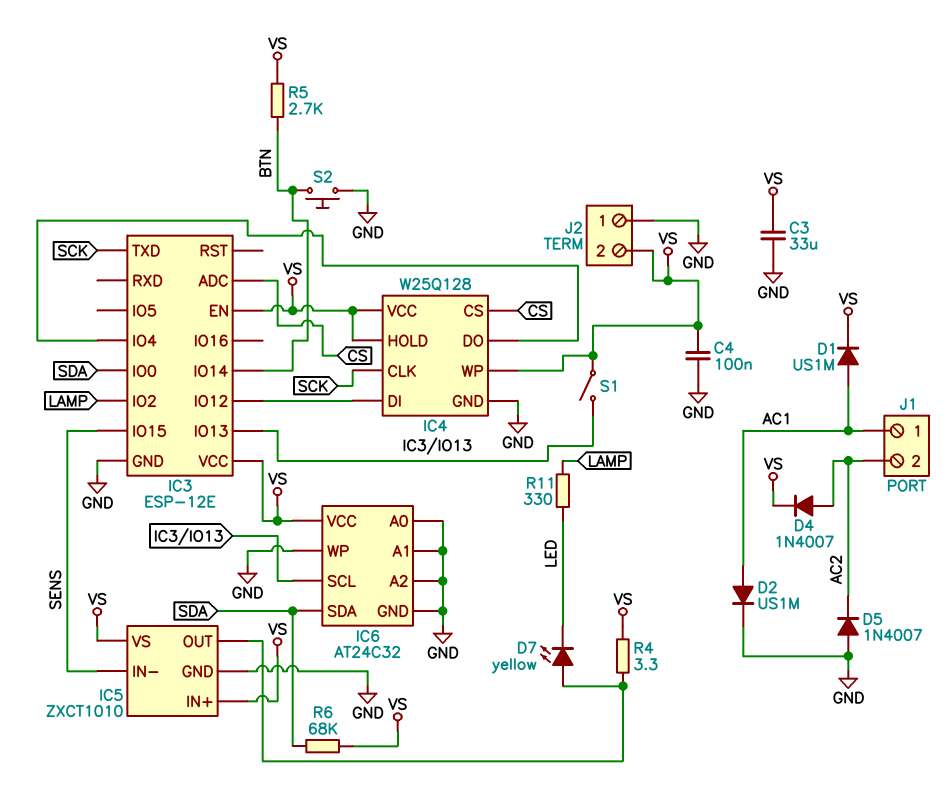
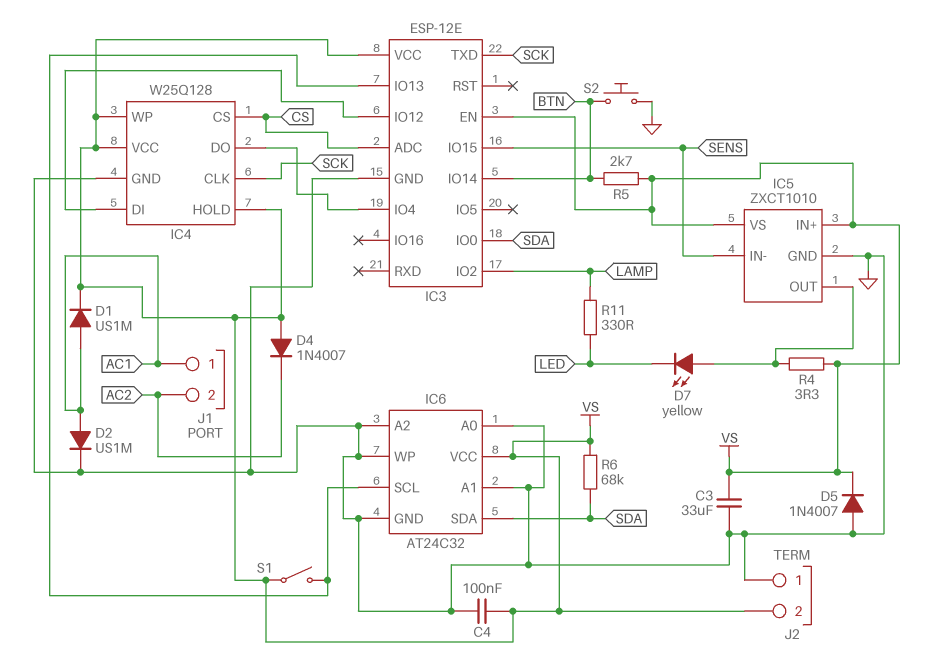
D4: diode 1N4007 (A AC2, K VS) -> diode 1N4007 (A VS, K AC2)
D5: diode 1N4007 (A GND, K AC2) -> diode 1N4007 (A GND, K VS)

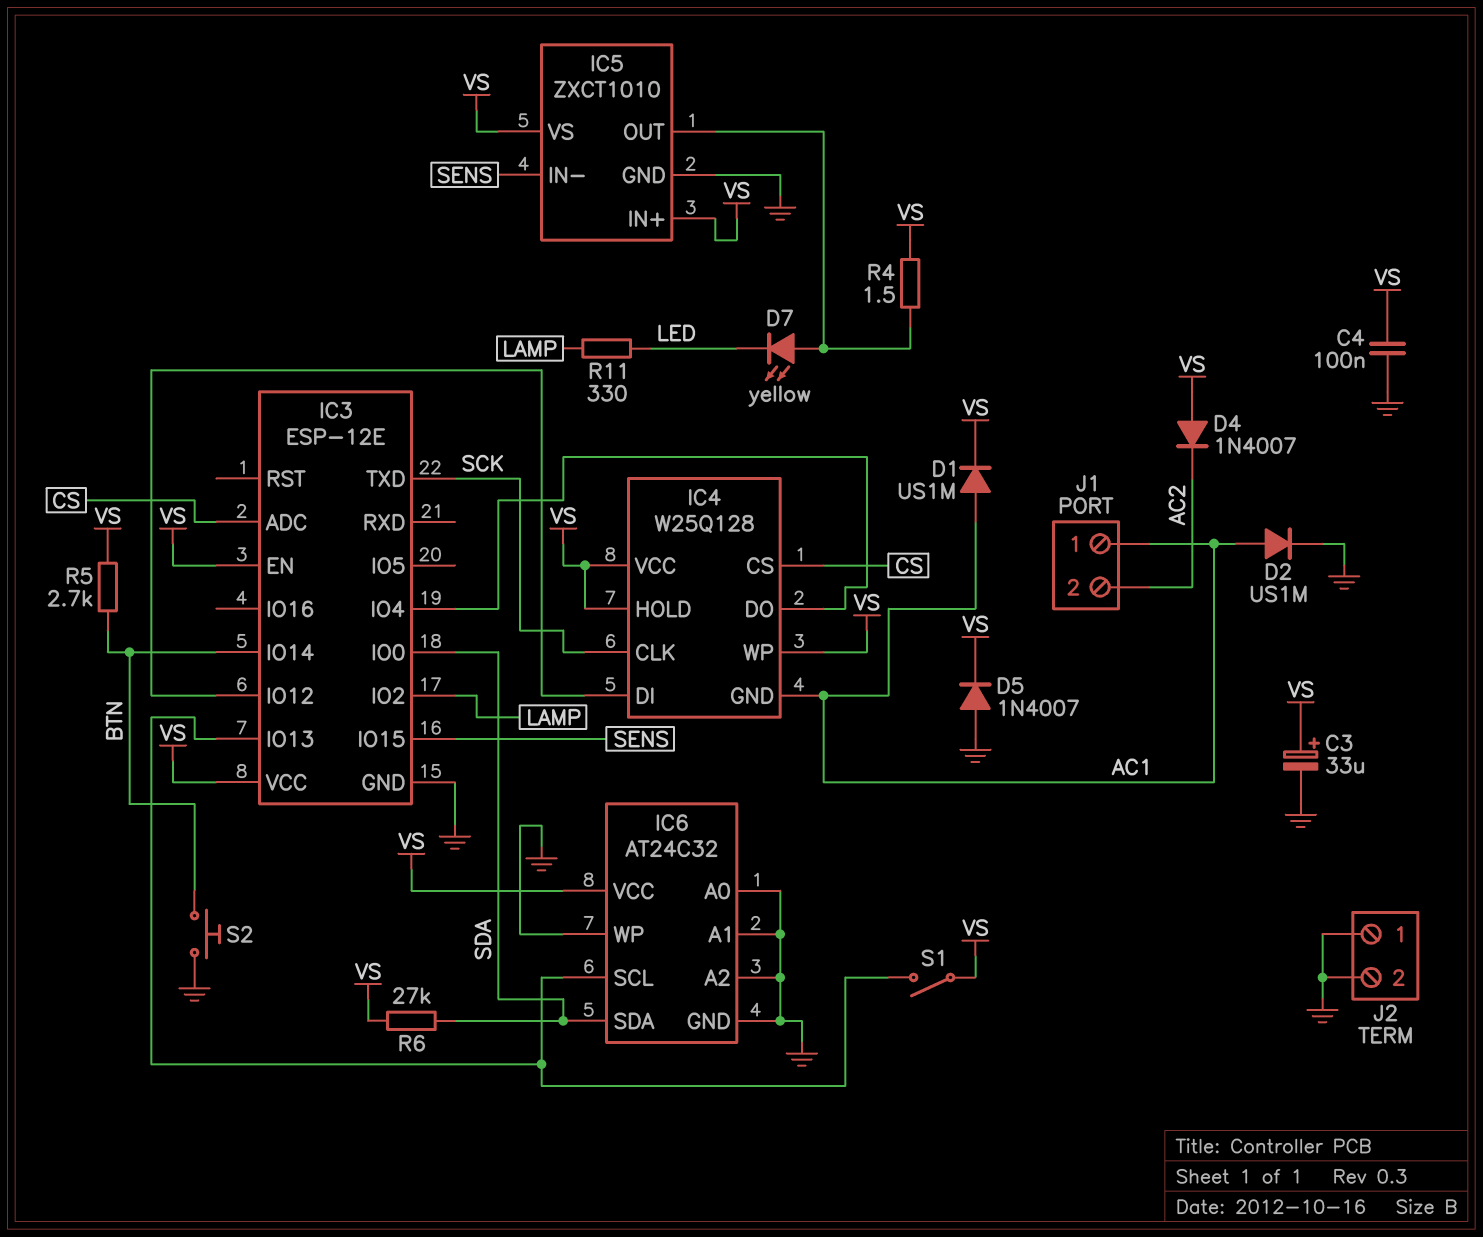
C3: 33uF (GND, VS) -> 33uF (plus VS, minus GND)
IC4 pin GND: GND -> AC1
J2 pin 2: VS -> GND
R4: 3.3 (IC5/OUT, VS) -> 1.5 (IC5/OUT, VS)
R6: 68k (SDA, VS) -> 27k (SDA, VS)

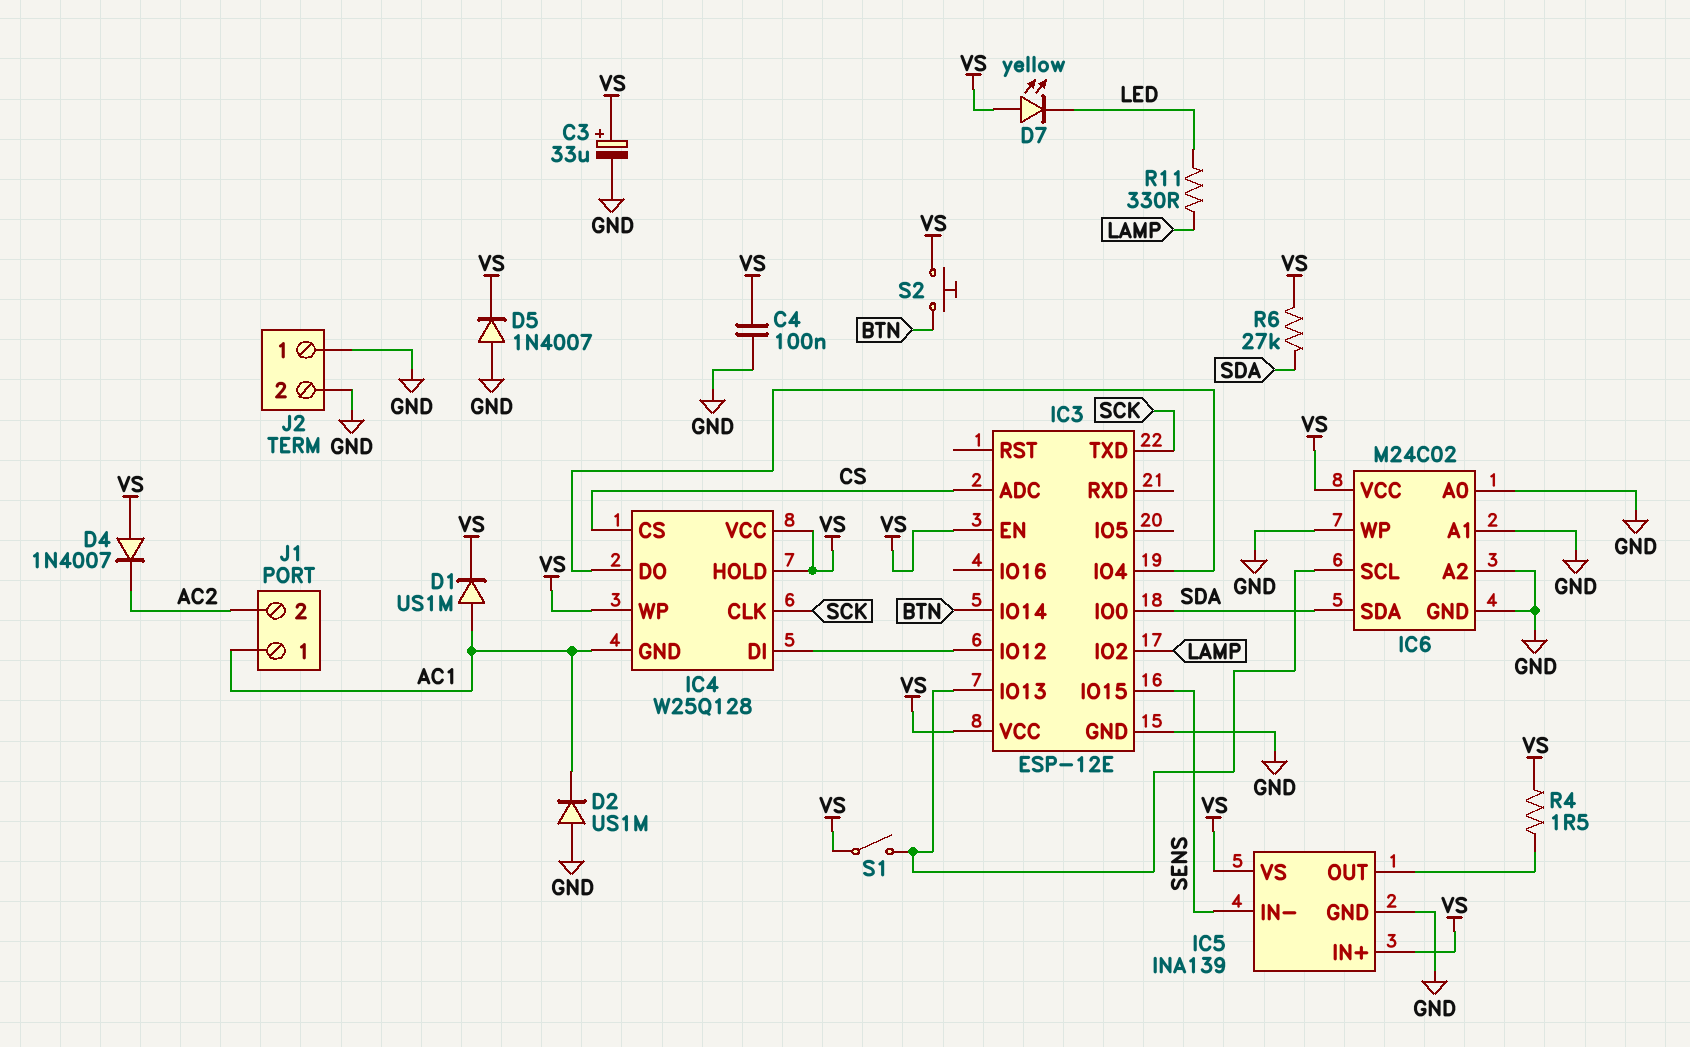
D2: diode US1M (A AC1, K GND) -> diode US1M (A GND, K AC1)
D7: LED yellow (A IC5/OUT, K LED) -> LED yellow (A VS, K LED)
IC5: ZXCT1010 -> INA139
IC6: AT24C32 -> M24C02
R5: 2.7k (BTN, VS) -> none
S2: button (BTN, GND) -> button (BTN, VS)

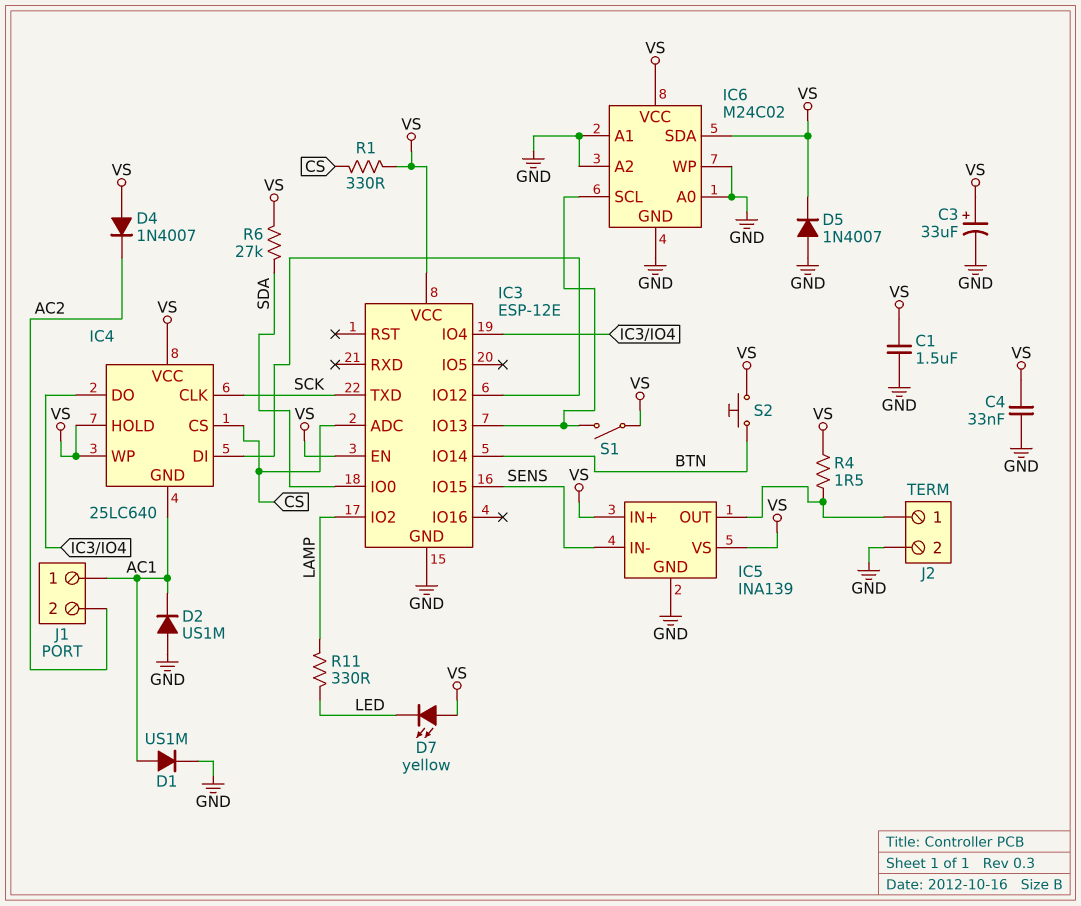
C1: none -> 1.5uF (GND, VS)
C4: 100nF (GND, VS) -> 33nF (GND, VS)
D1: diode US1M (A AC1, K VS) -> diode US1M (A AC1, K GND)
IC4: W25Q128 -> 25LC640
IC6 pin SDA: SDA -> VS
J2 pin 1: GND -> IC5/OUT
R1: none -> 330 (CS, VS)

